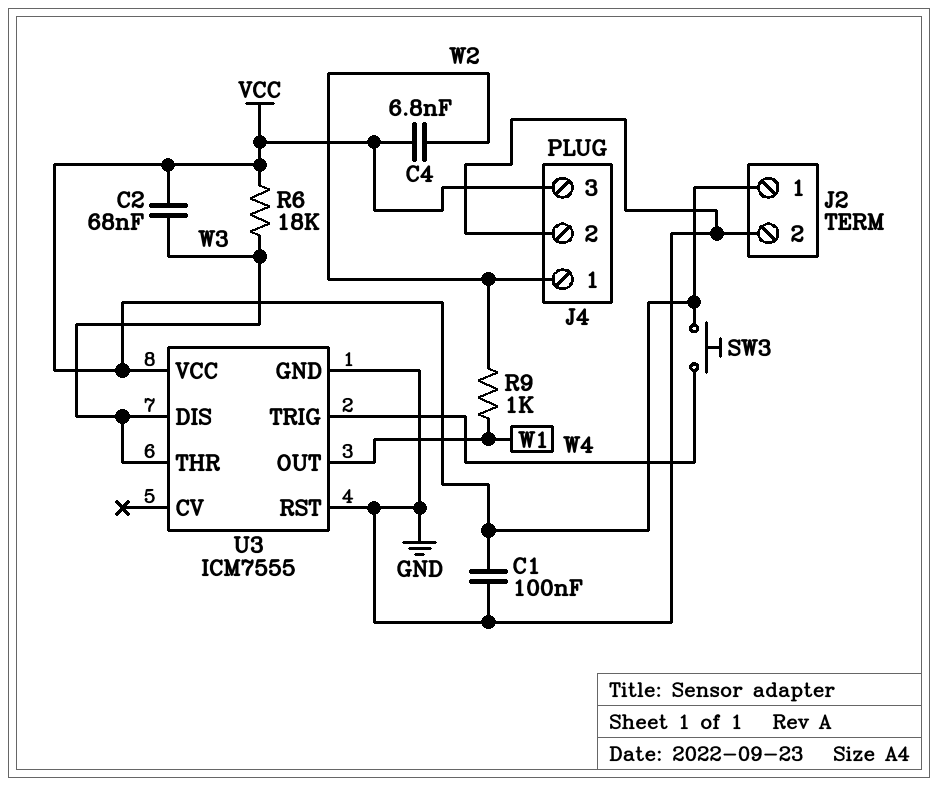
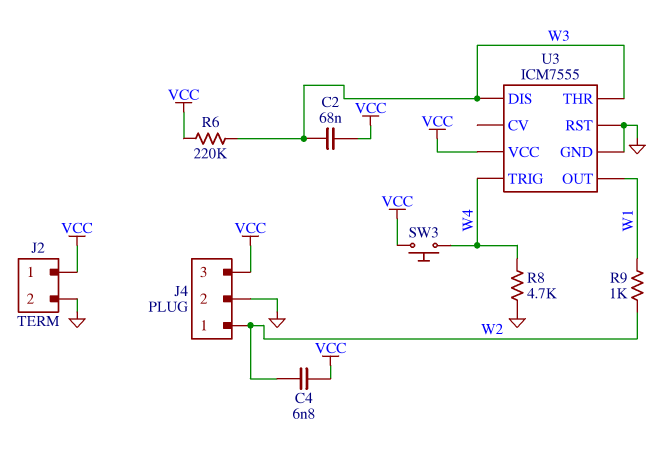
C1: 100nF (GND, VCC) -> none
R6: 18k (VCC, W3) -> 220k (VCC, W3)
R8: none -> 4.7k (GND, W4)

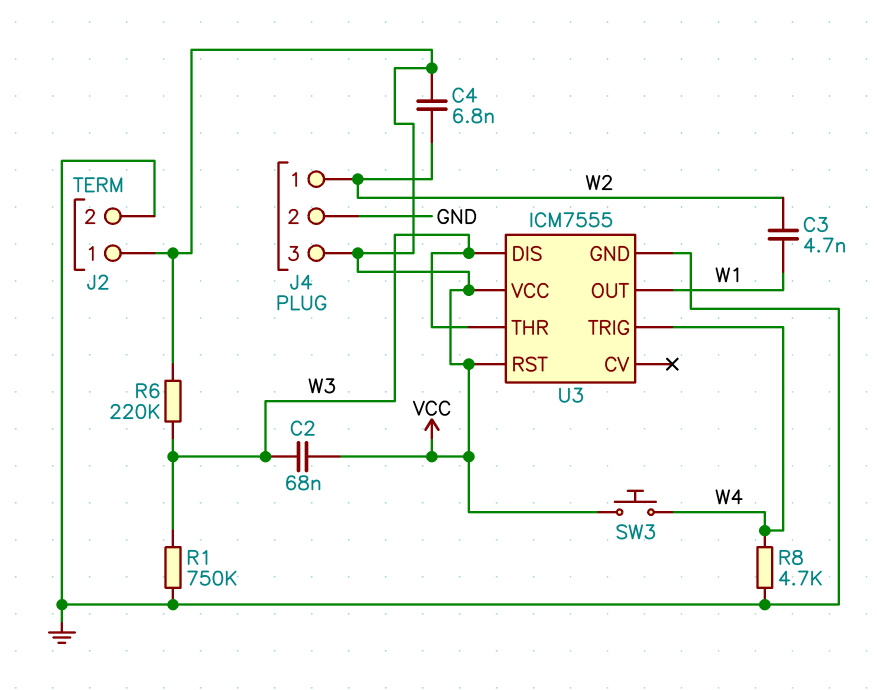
C3: none -> 4.7nF (W1, W2)
R1: none -> 750k (GND, W3)
R9: 1k (W1, W2) -> none
U3 pin RST: GND -> VCC

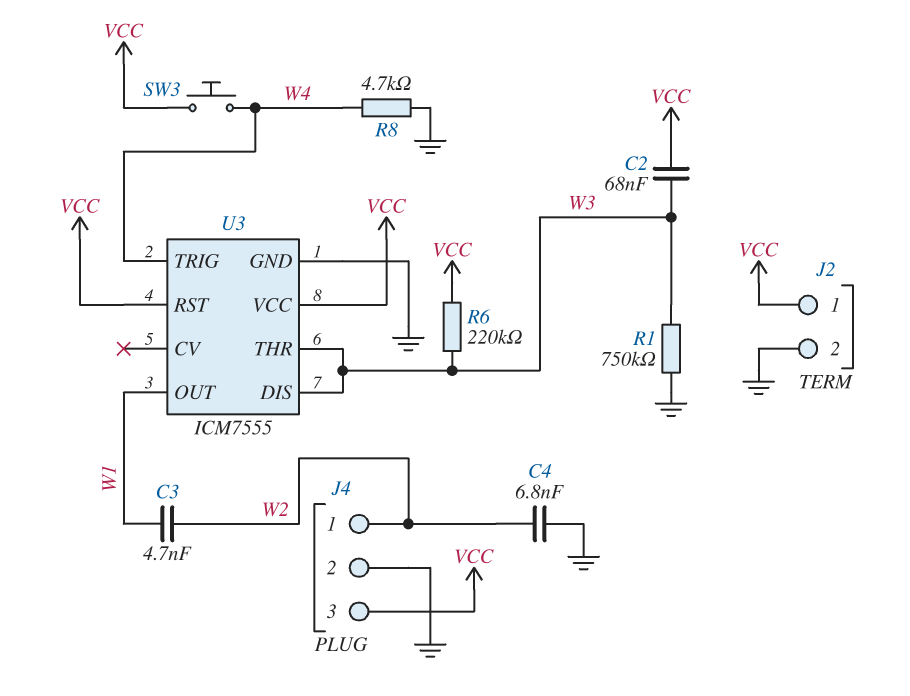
C4: 6.8nF (VCC, W2) -> 6.8nF (GND, W2)

